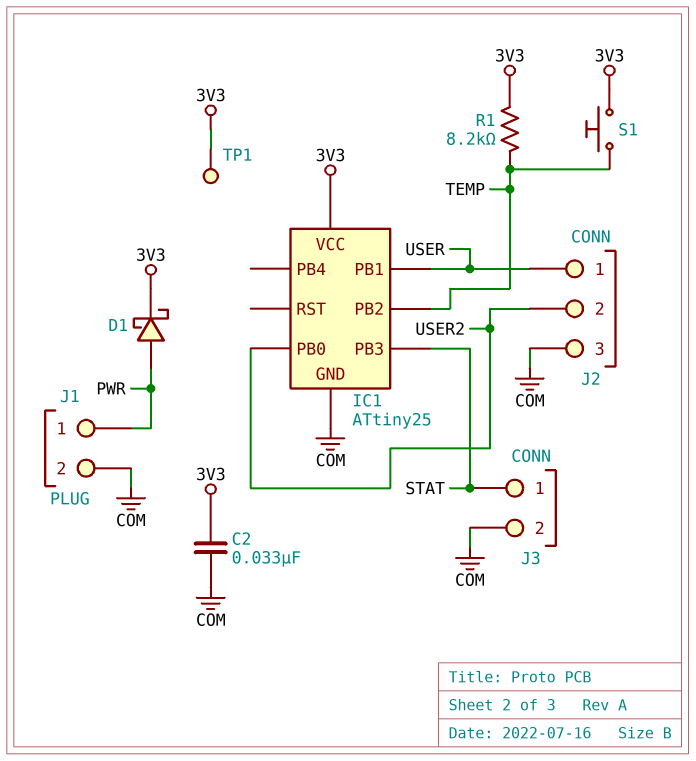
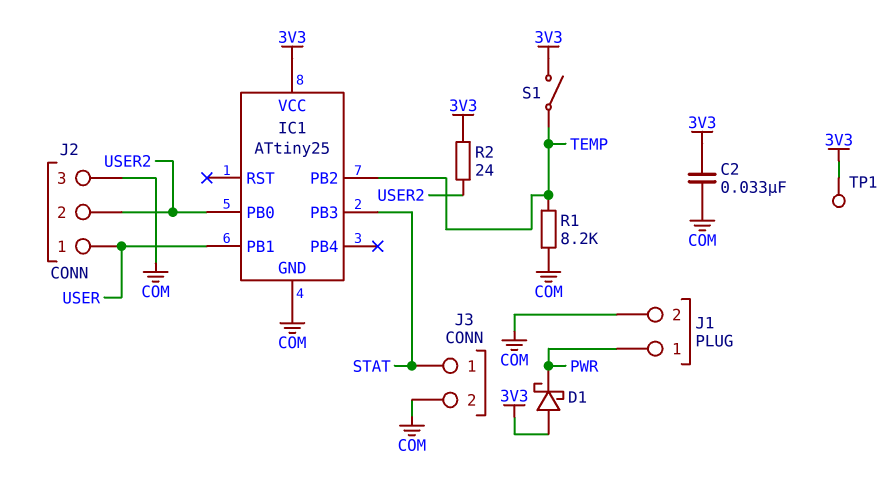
D1: schottky (A PWR, K 3V3) -> schottky (A 3V3, K PWR)
R1: 8.2k (3V3, TEMP) -> 8.2k (COM, TEMP)
R2: none -> 24 (3V3, USER2)
S1: button (3V3, TEMP) -> switch (3V3, TEMP)

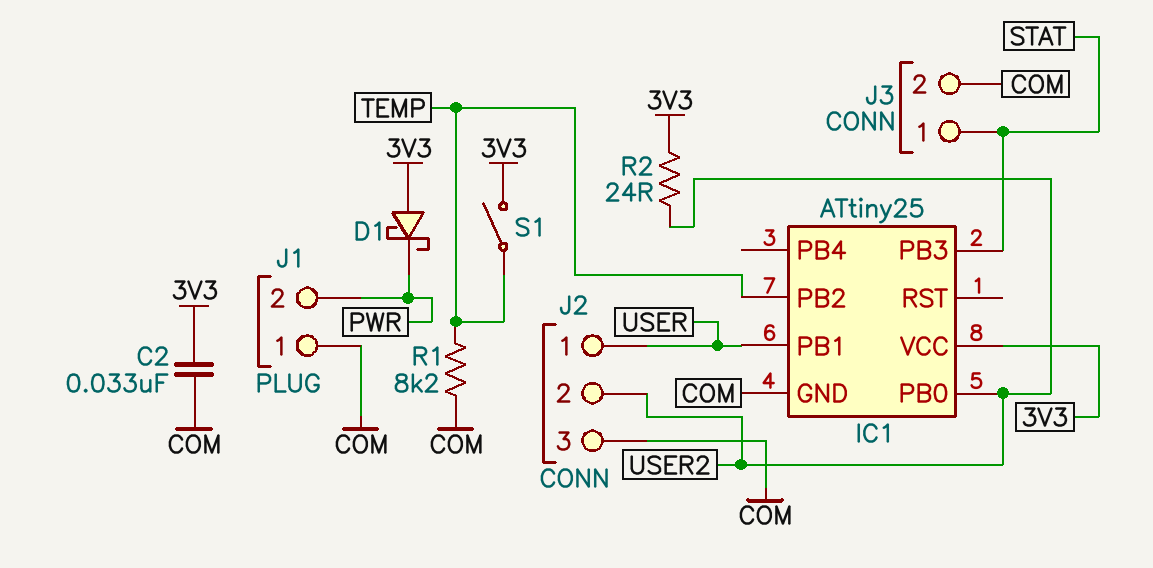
J1 pin 1: PWR -> COM
J1 pin 2: COM -> PWR
TP1: test point (3V3) -> none

